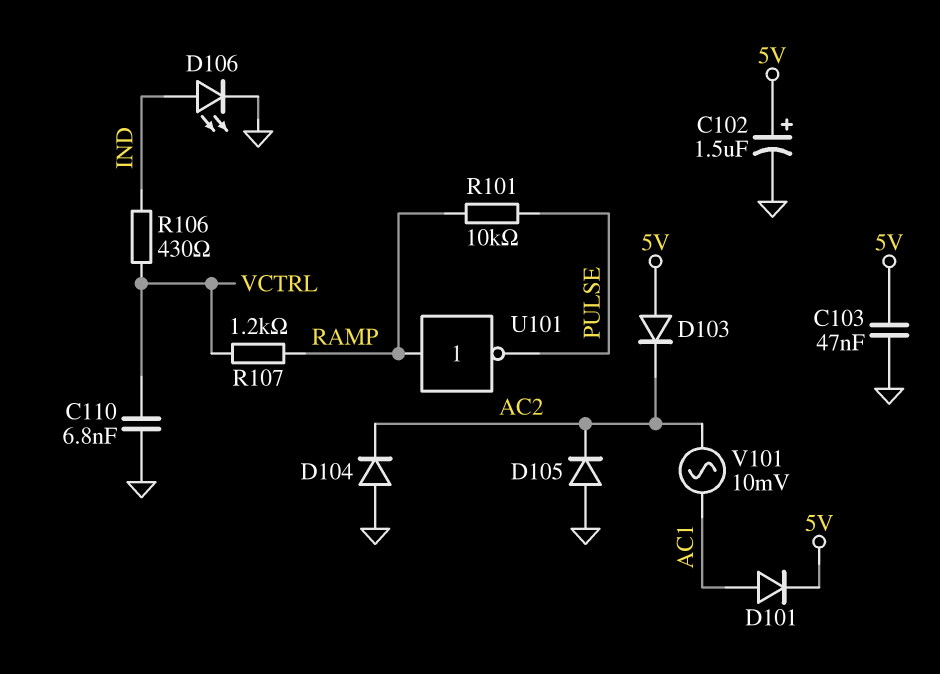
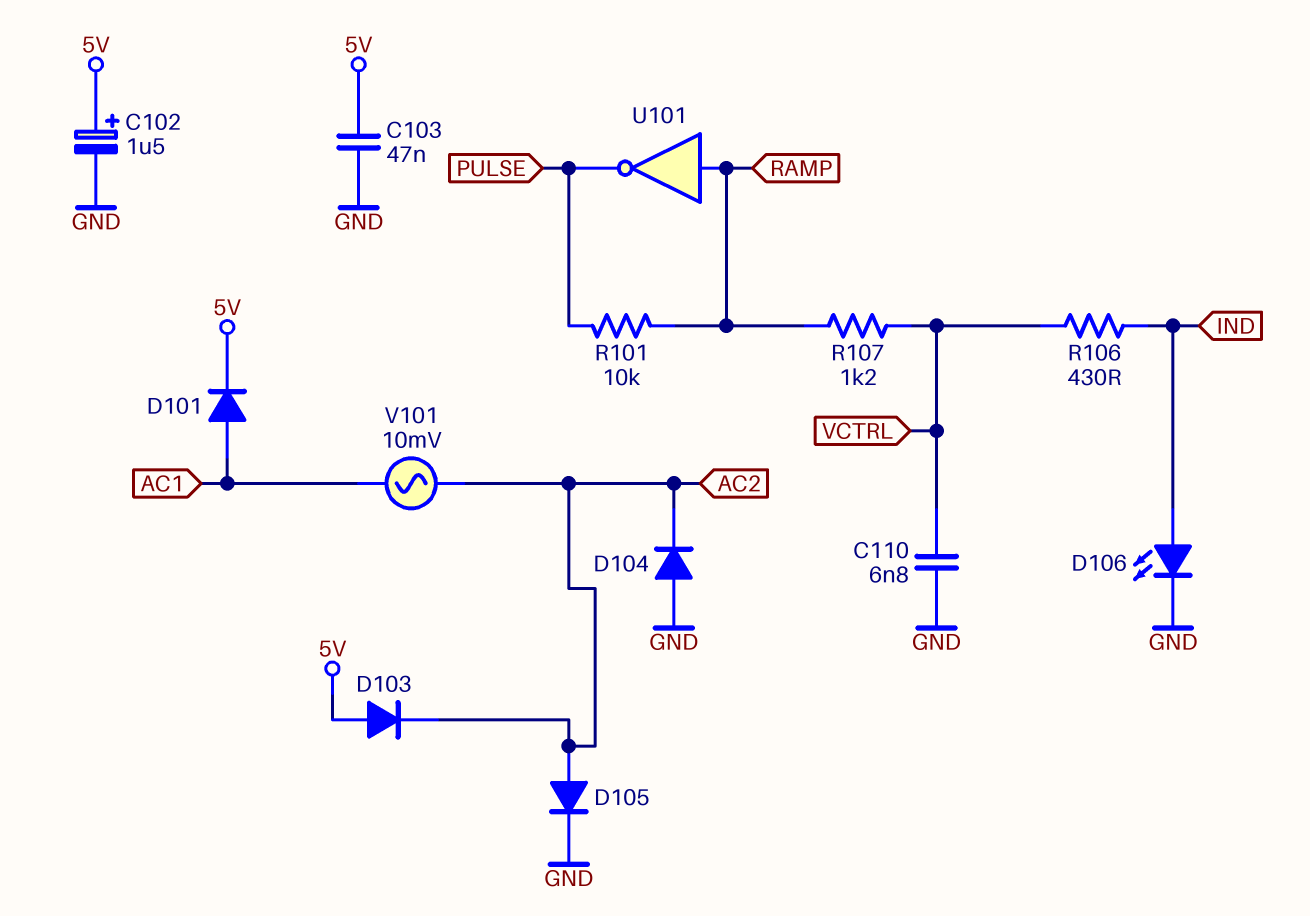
D105: diode (A GND, K AC2) -> diode (A AC2, K GND)

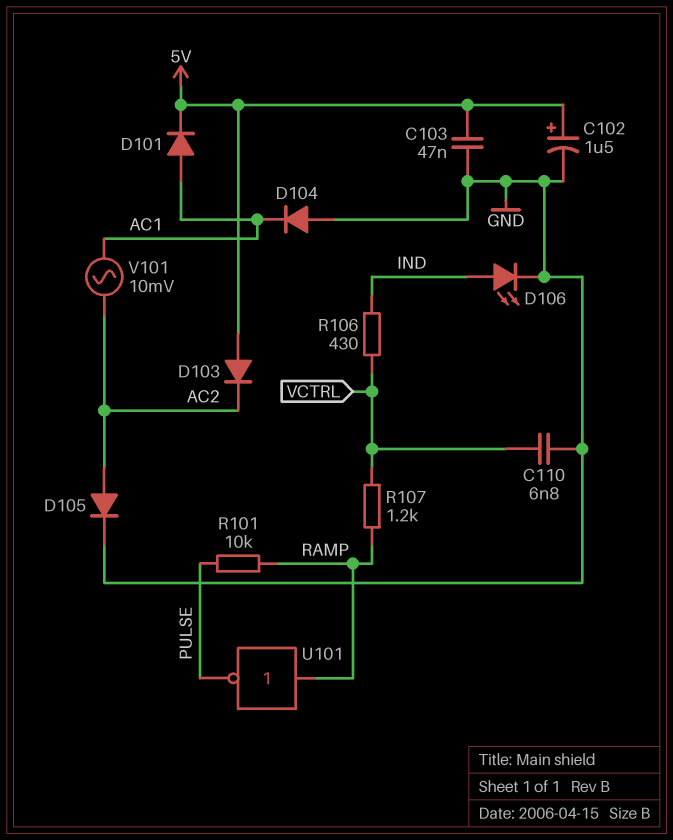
D104: diode (A GND, K AC2) -> diode (A GND, K AC1)

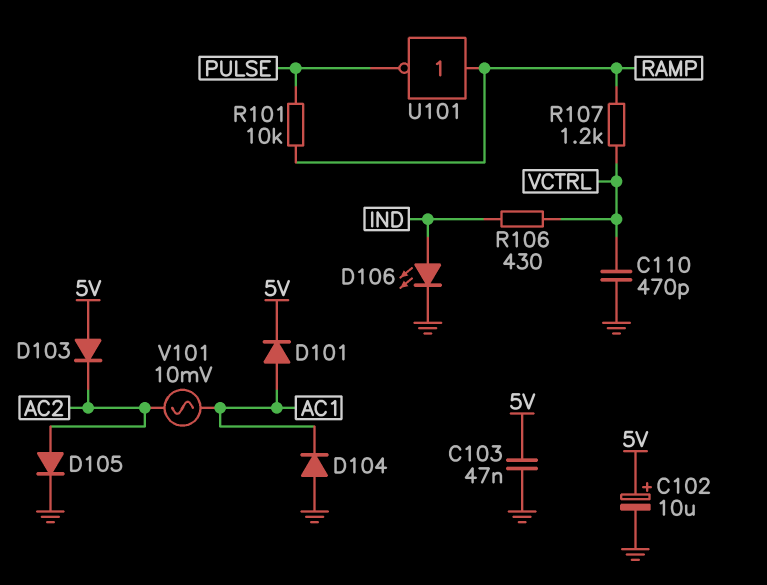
C102: 1.5uF (plus 5V, minus GND) -> 10uF (plus 5V, minus GND)
C110: 6.8nF (GND, VCTRL) -> 470pF (GND, VCTRL)

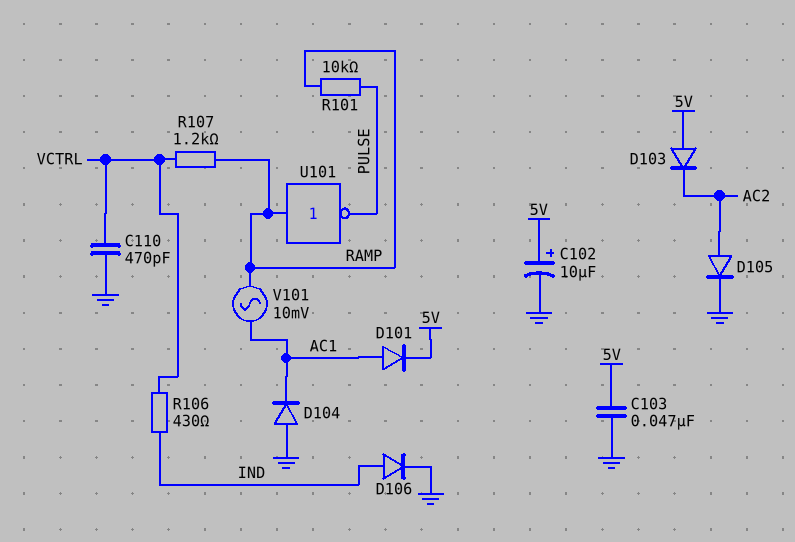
D106: LED (A IND, K GND) -> diode (A IND, K GND)
V101: AC 10mV (AC1, AC2) -> AC 10mV (AC1, RAMP)

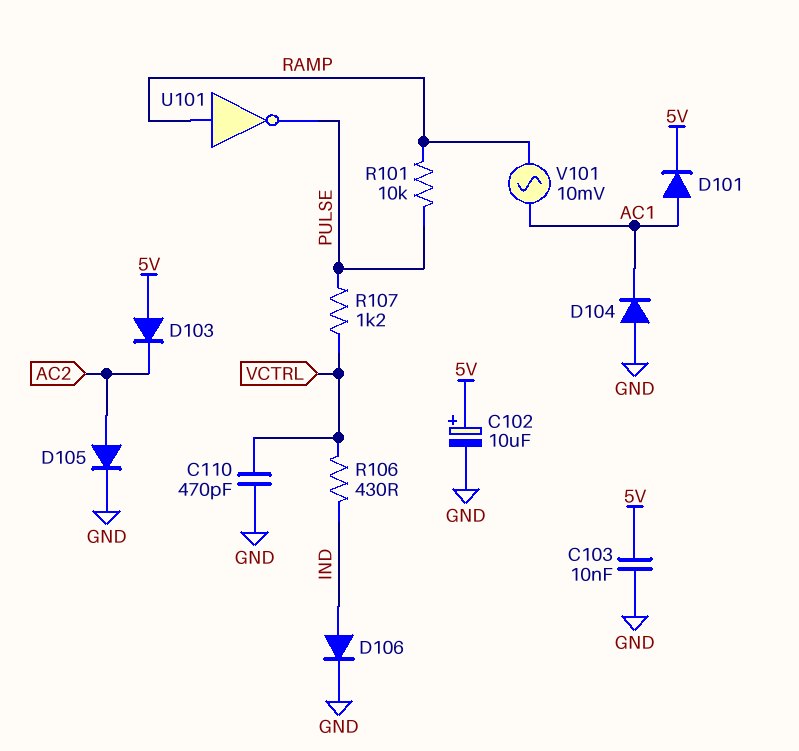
C103: 47nF (5V, GND) -> 10nF (5V, GND)
R107: 1.2k (RAMP, VCTRL) -> 1.2k (PULSE, VCTRL)

